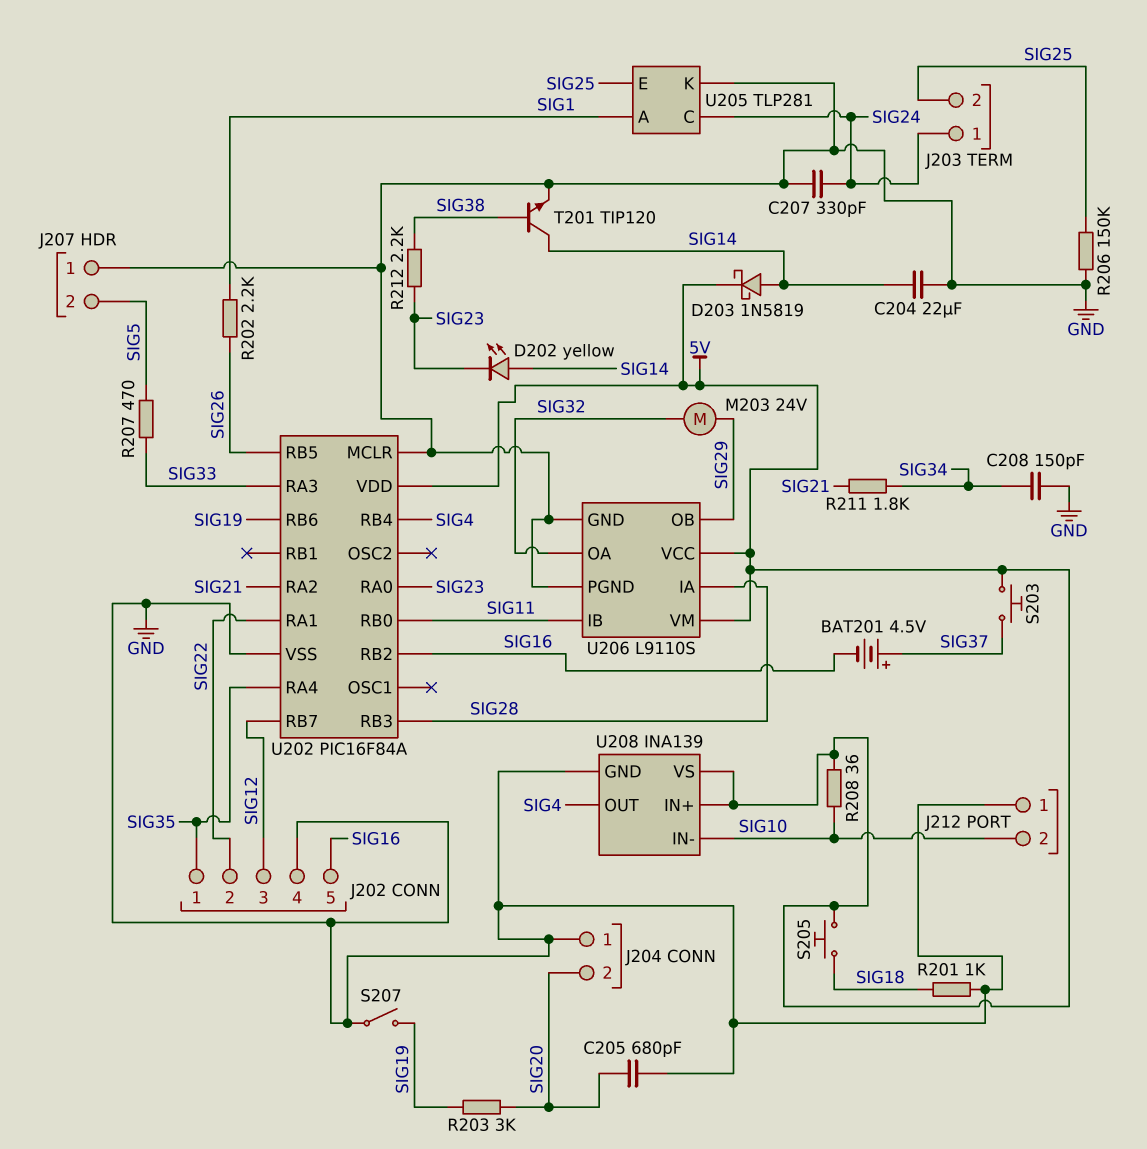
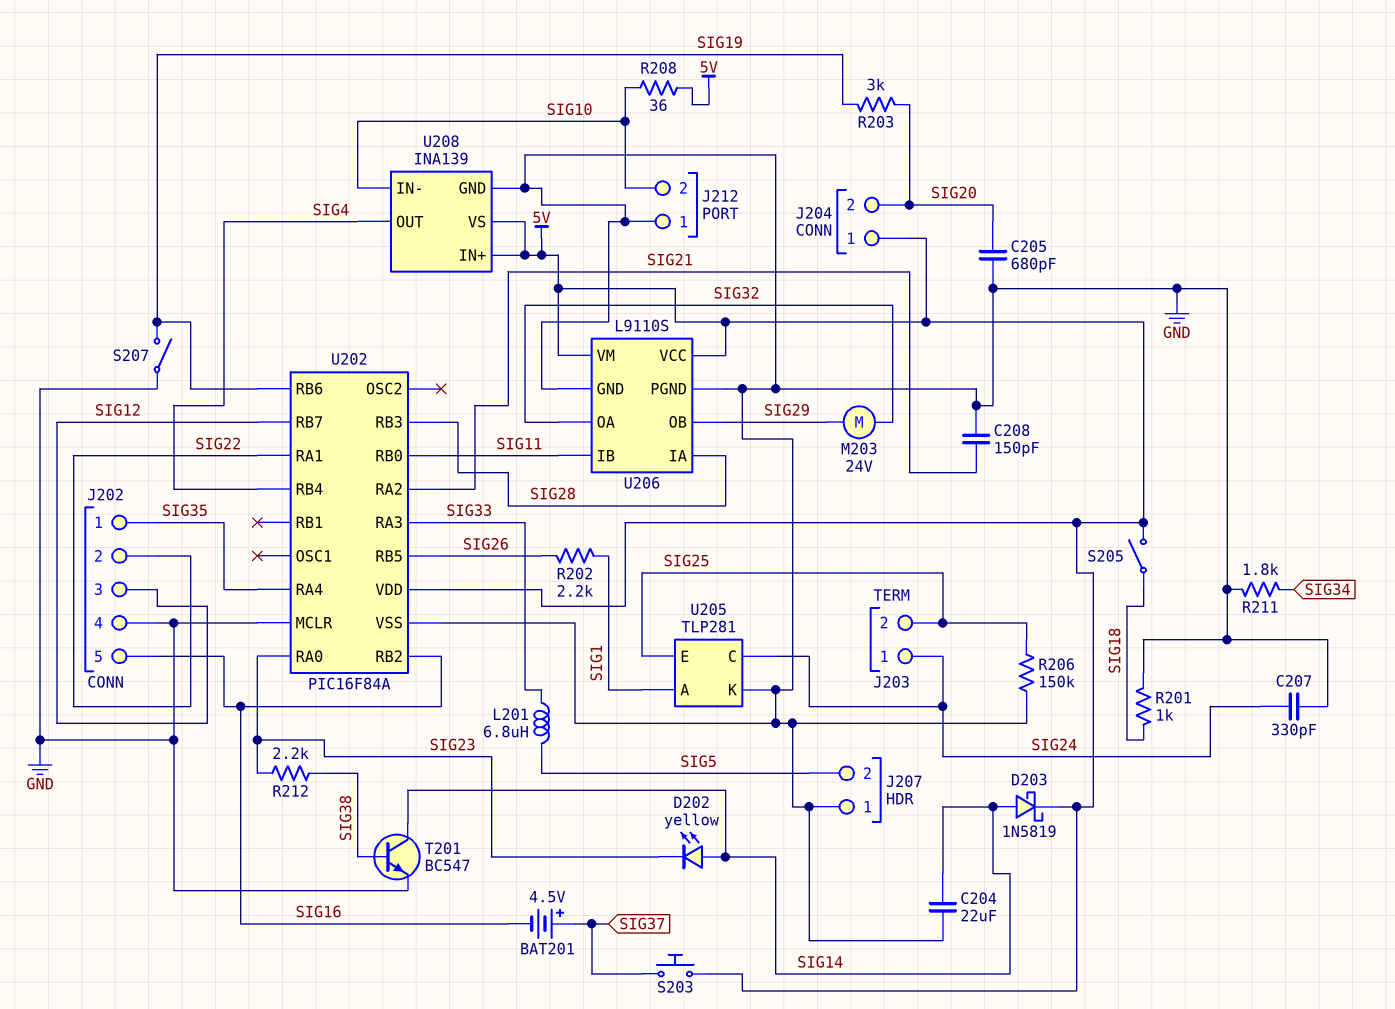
C208: 150pF (GND, SIG34) -> 150pF (GND, SIG21)
J204 pin 1: GND -> 5V
L201: none -> 6.8uH (SIG5, SIG33)
R207: 470 (SIG5, SIG33) -> none
R211: 1.8k (SIG21, SIG34) -> 1.8k (GND, SIG34)
S205: button (5V, SIG18) -> switch (5V, SIG18)
T201: NPN TIP120 (B SIG38, C SIG14, E GND) -> NPN BC547 (B SIG38, C SIG14, E GND)

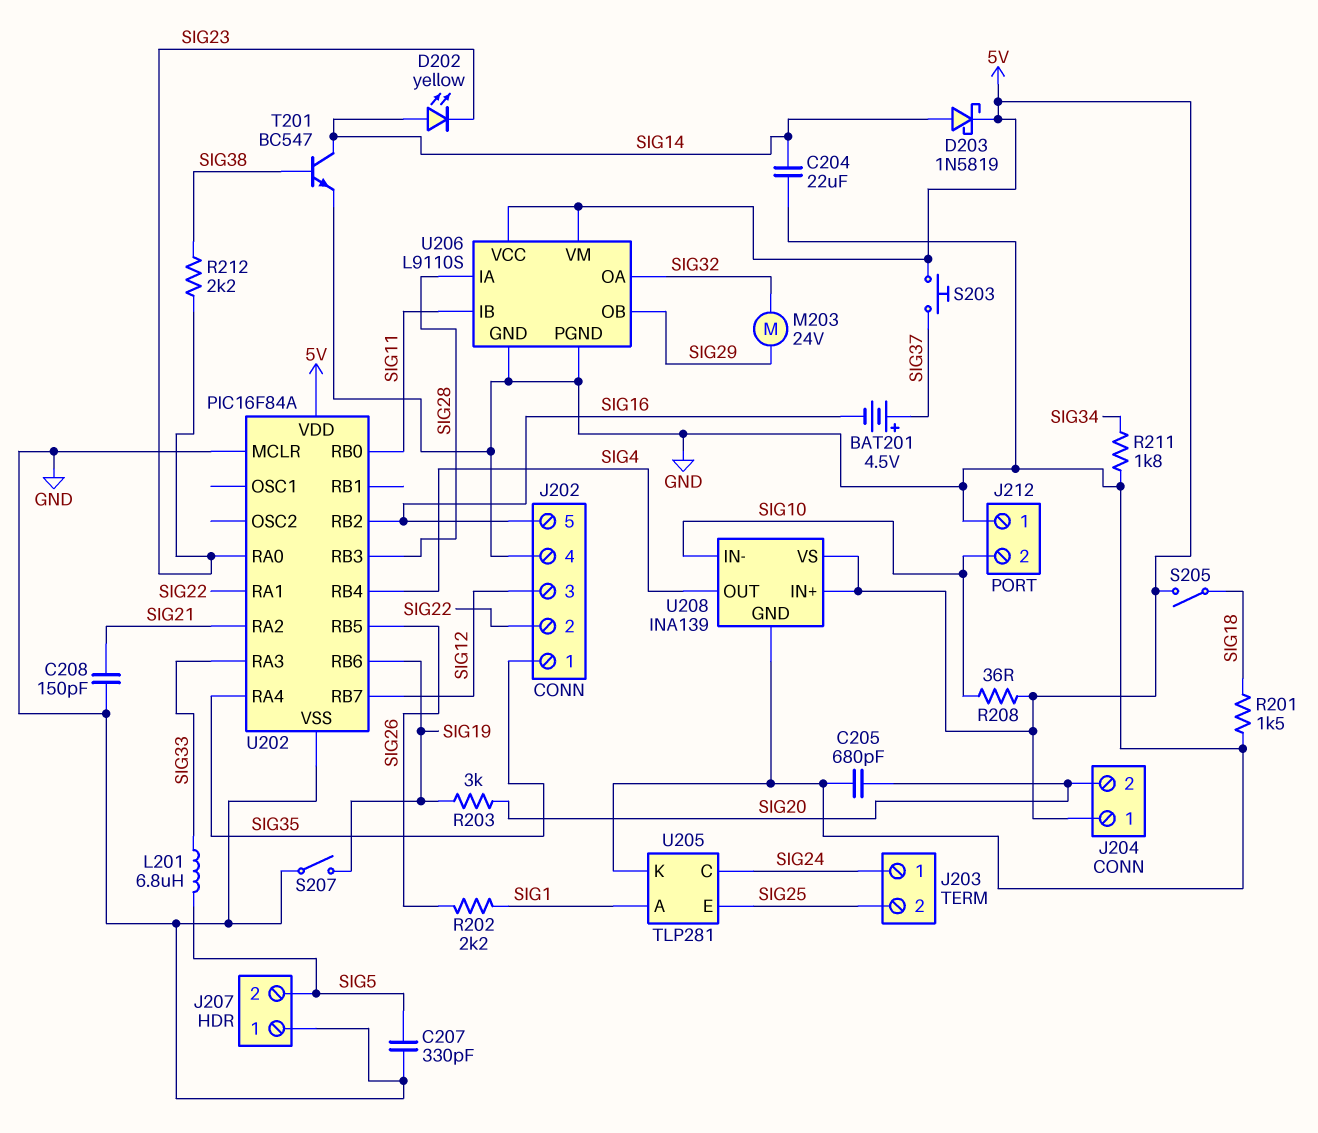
C207: 330pF (GND, SIG24) -> 330pF (GND, SIG5)
R201: 1k (GND, SIG18) -> 1.5k (GND, SIG18)
R206: 150k (GND, SIG25) -> none

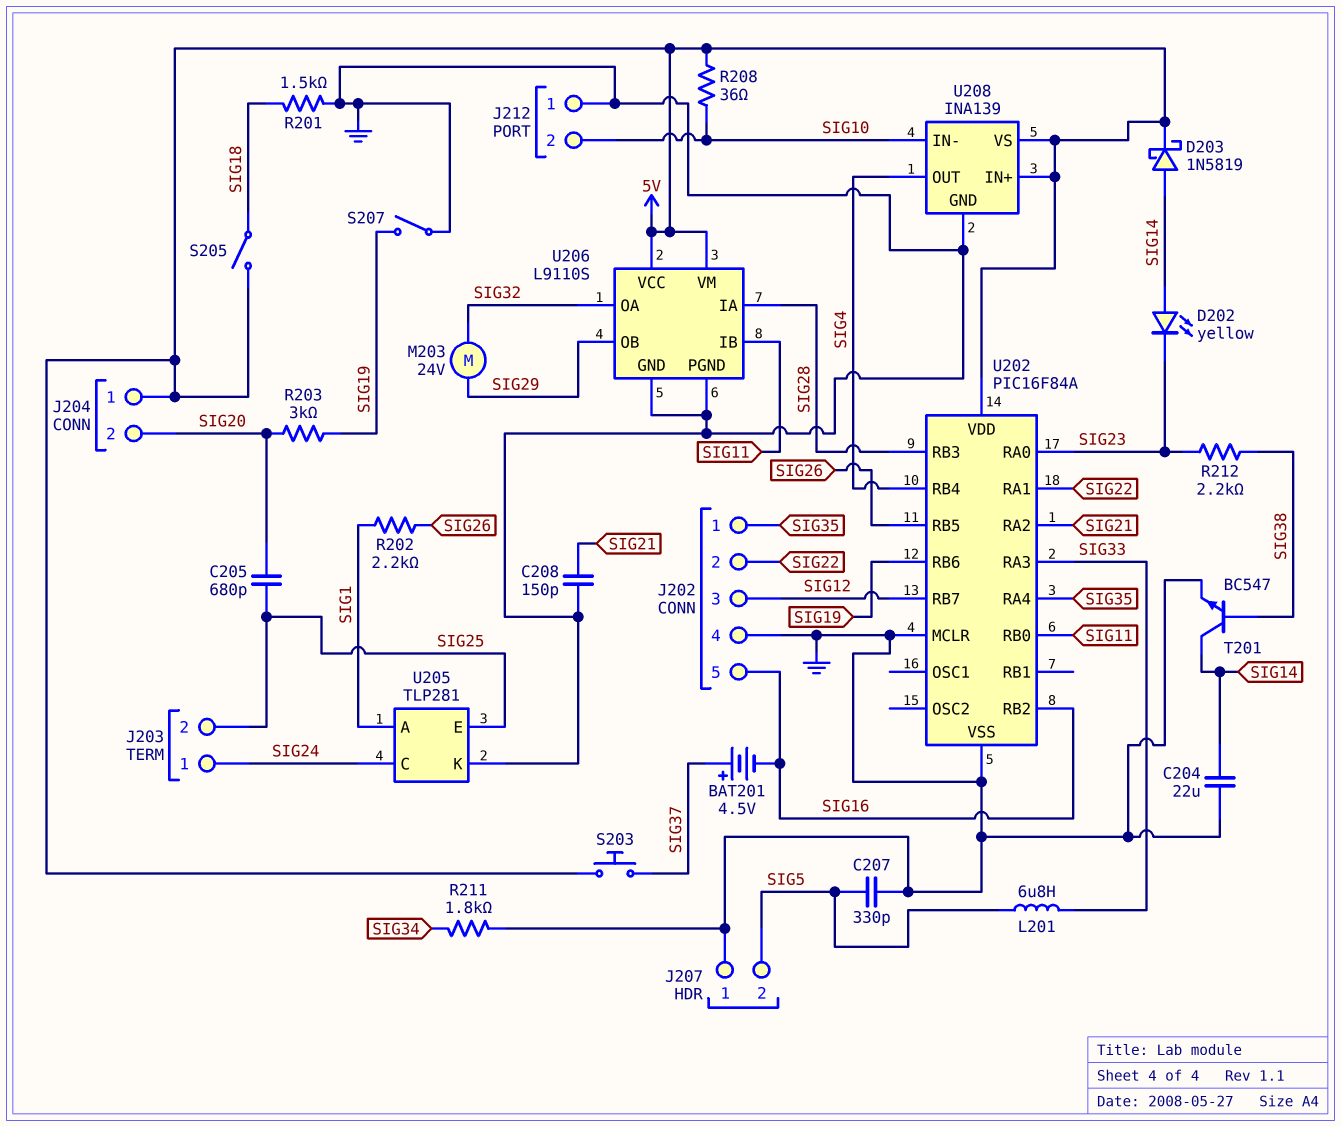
C205: 680pF (GND, SIG20) -> 680pF (SIG20, SIG25)

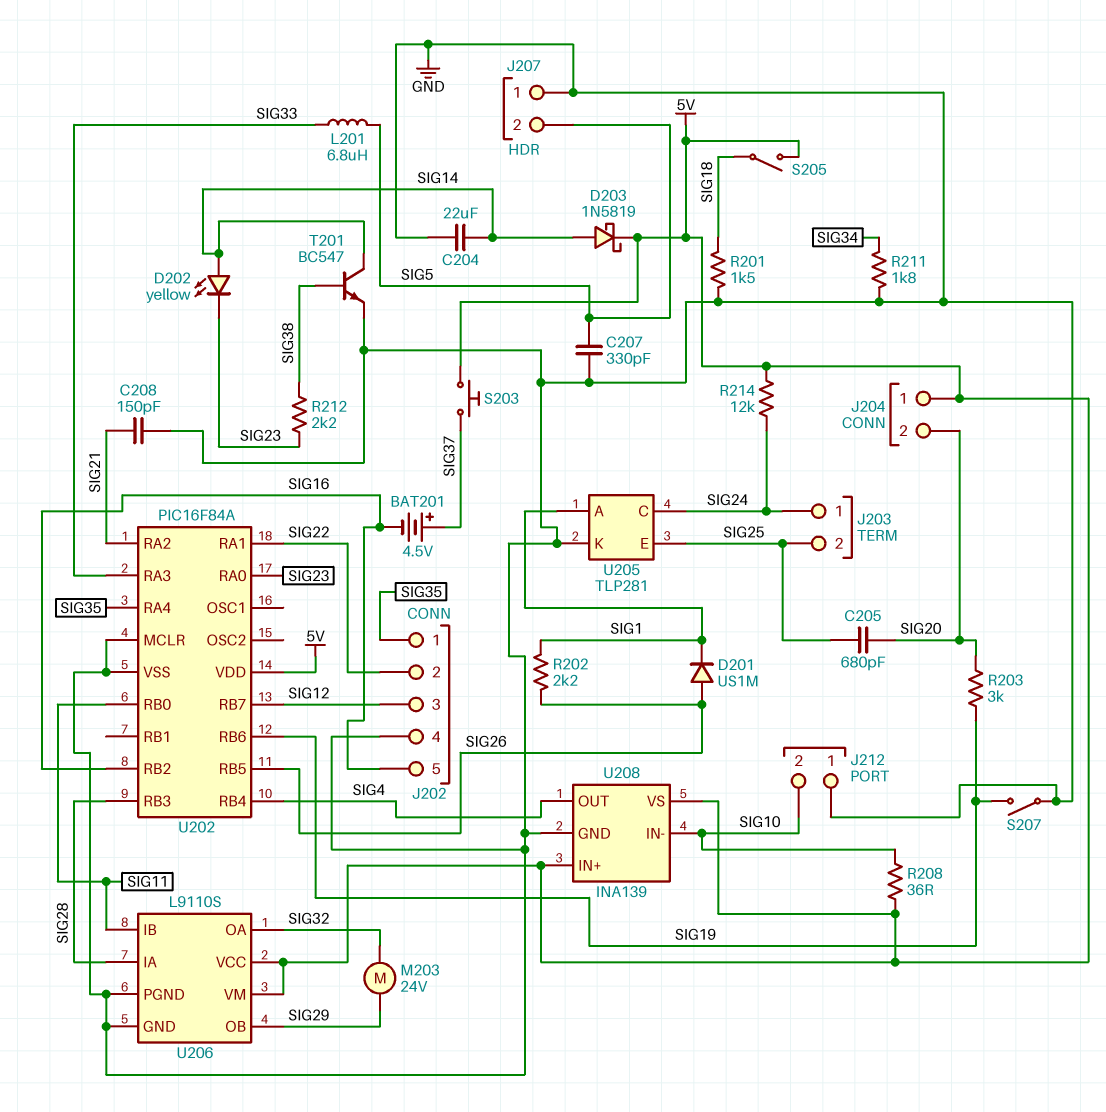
D201: none -> diode US1M (A SIG26, K SIG1)
R214: none -> 12k (5V, SIG24)

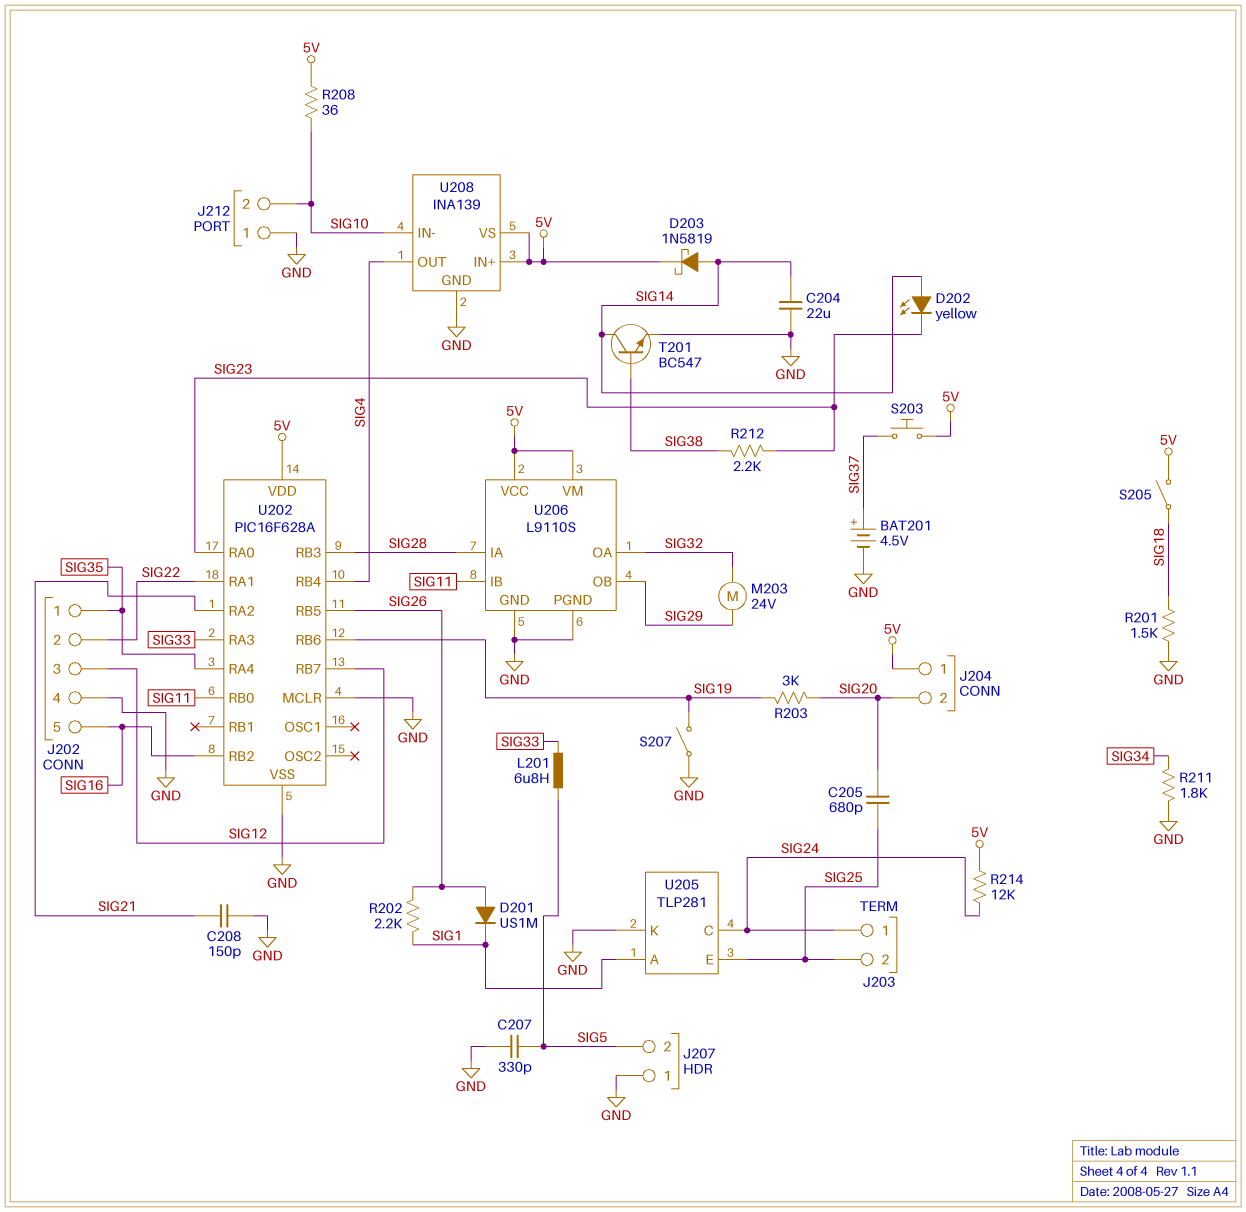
BAT201: 4.5V (plus SIG37, minus SIG16) -> 4.5V (plus SIG37, minus GND)
U202: PIC16F84A -> PIC16F628A

